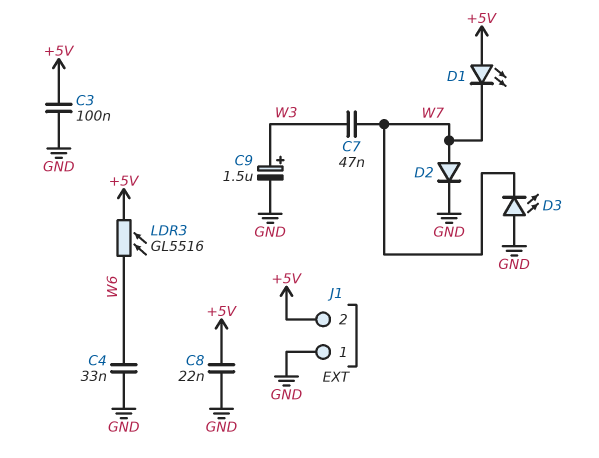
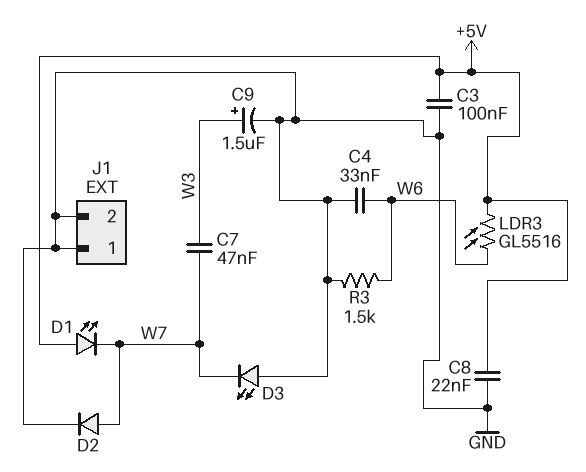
J1 pin 2: +5V -> GND
R3: none -> 1.5k (GND, W6)

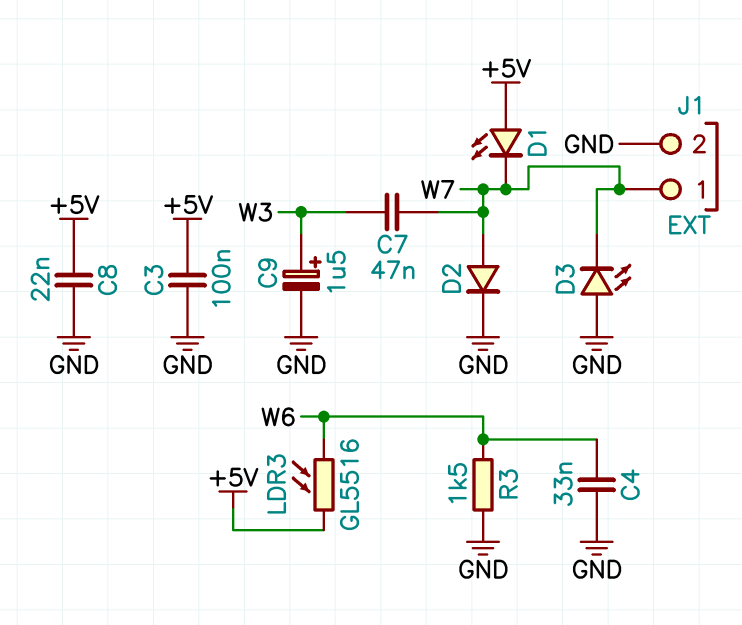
J1 pin 1: GND -> W7

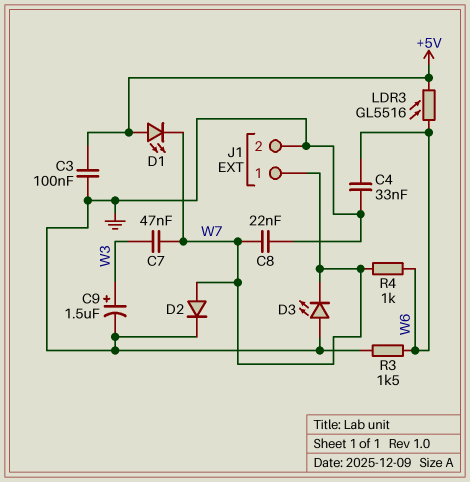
C8: 22nF (+5V, GND) -> 22nF (GND, W7)
R4: none -> 1k (W6, W7)

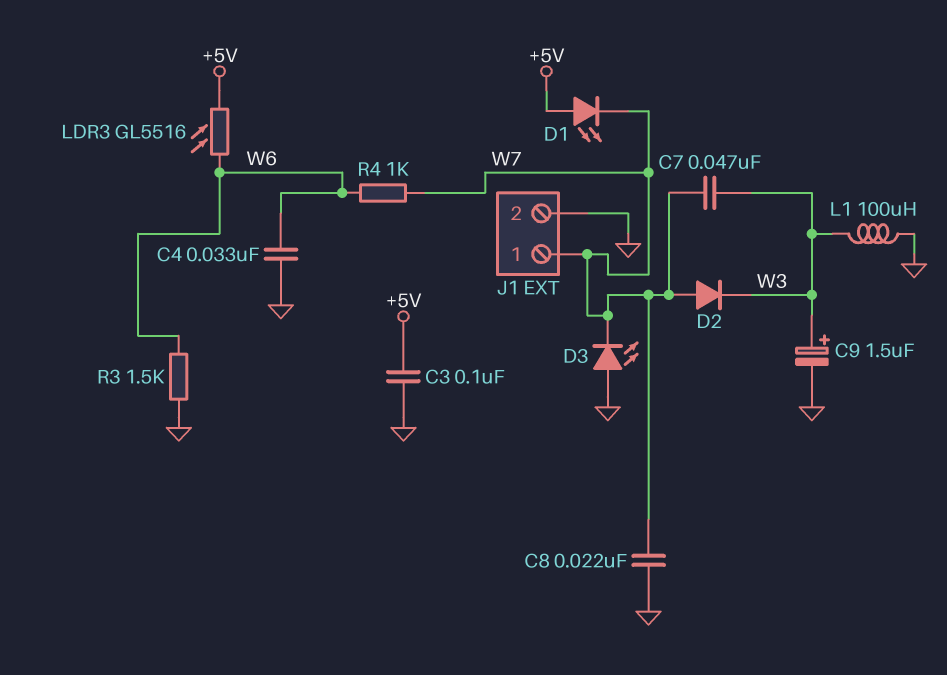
D2: diode (A W7, K GND) -> diode (A W7, K W3)
L1: none -> 100uH (GND, W3)

